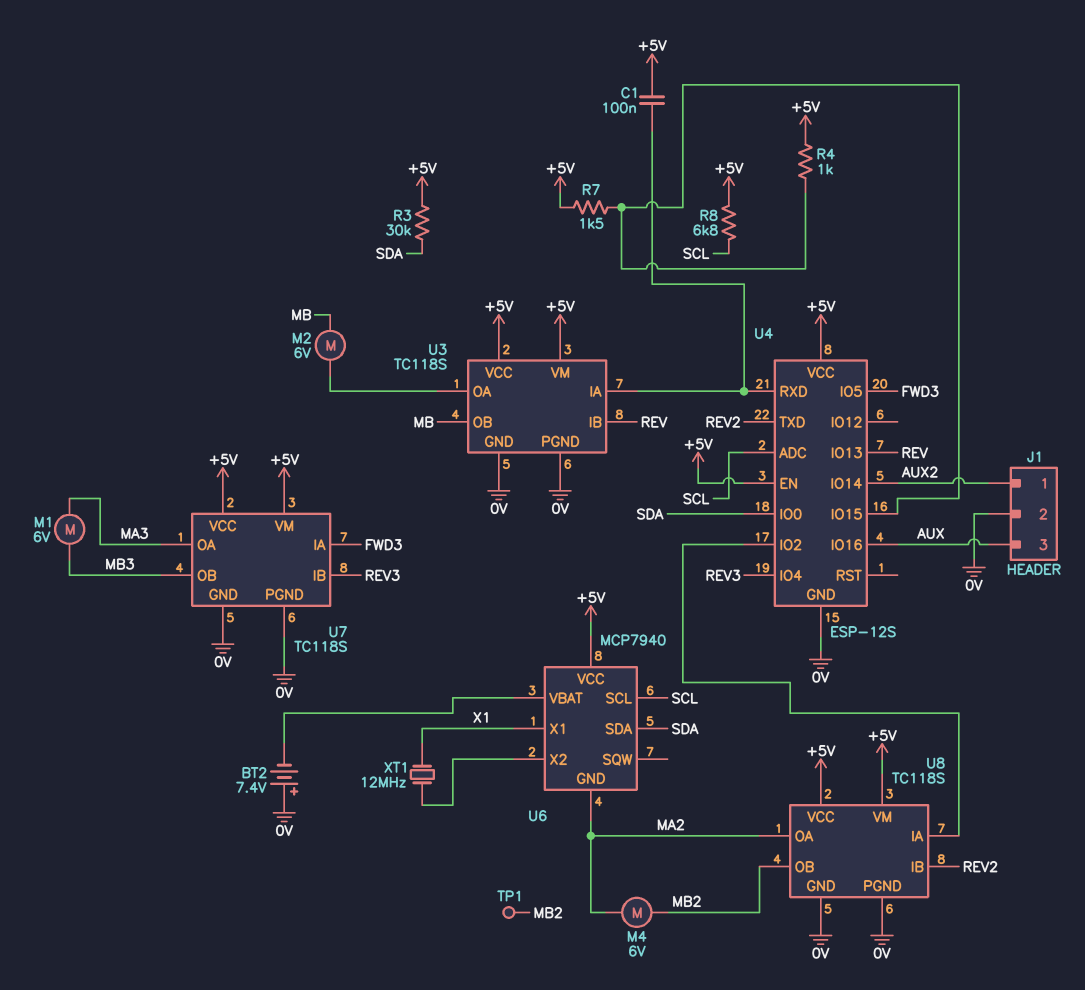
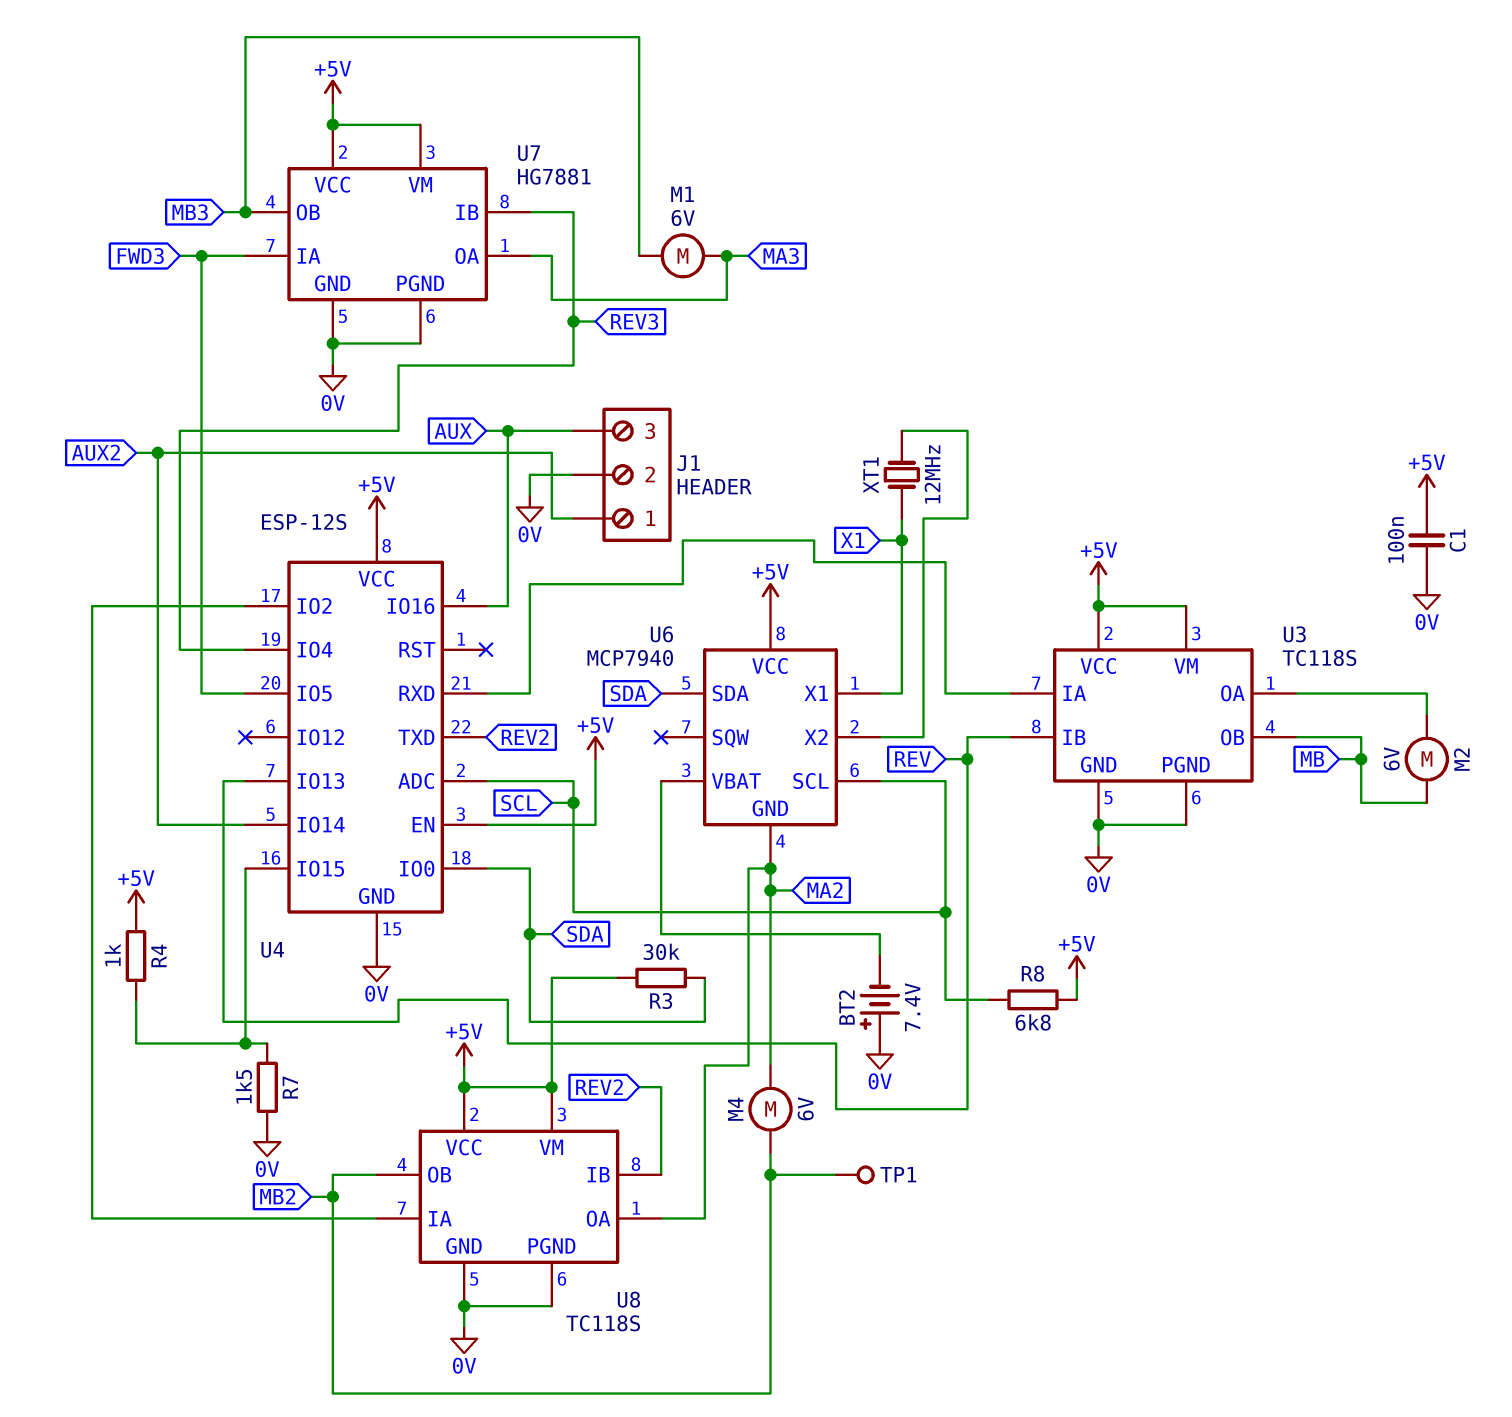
C1: 100nF (+5V, U3/IA) -> 100nF (+5V, 0V)
R7: 1.5k (+5V, U4/IO15) -> 1.5k (0V, U4/IO15)
U7: TC118S -> HG7881

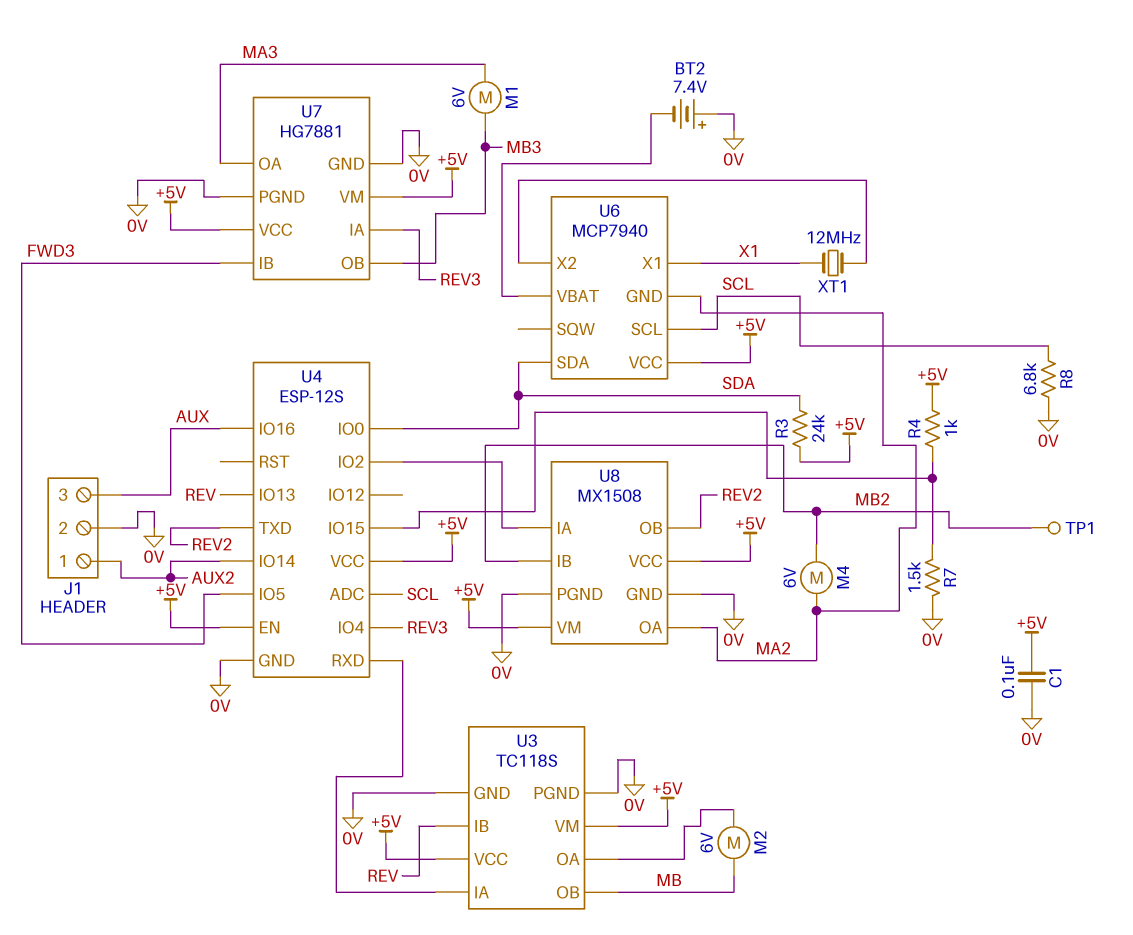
R3: 30k (+5V, SDA) -> 24k (+5V, SDA)
R8: 6.8k (+5V, SCL) -> 6.8k (0V, SCL)
U7 pin IA: FWD3 -> REV3
U7 pin IB: REV3 -> FWD3
U8: TC118S -> MX1508
U8 pin IB: REV2 -> MB2
U8 pin OB: MB2 -> REV2

